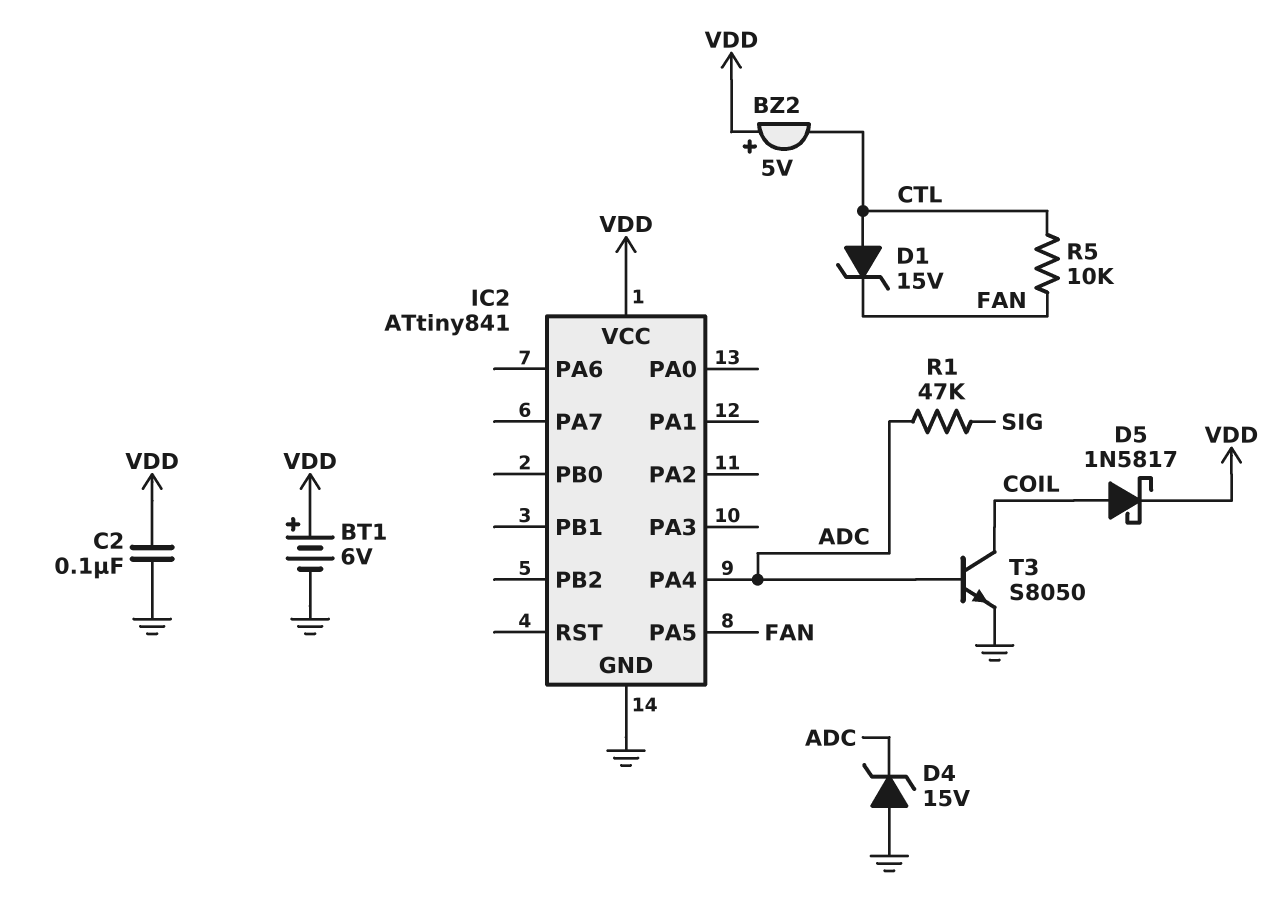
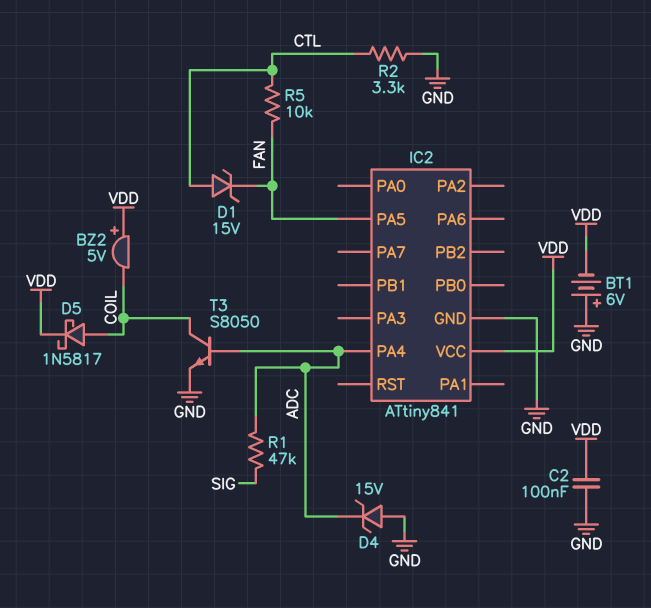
BT1: 6V (plus VDD, minus GND) -> 6V (plus GND, minus VDD)
BZ2: buzzer 5V (plus VDD, minus CTL) -> buzzer 5V (plus VDD, minus COIL)
R2: none -> 3.3k (CTL, GND)

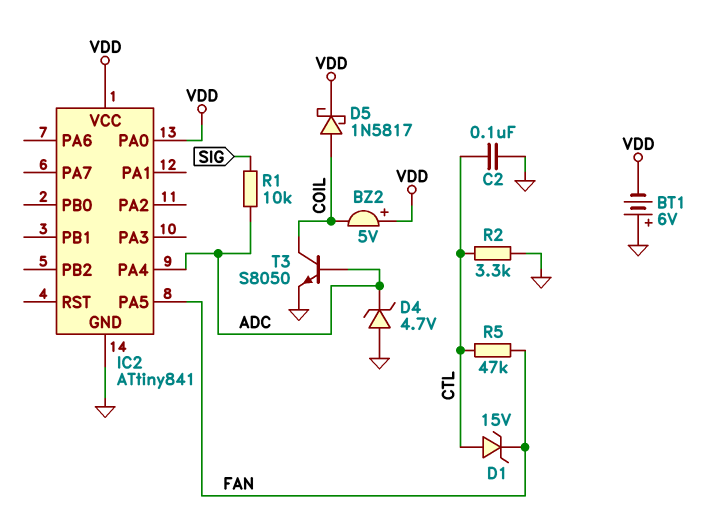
C2: 100nF (GND, VDD) -> 100nF (CTL, GND)
D4: zener 15V (A GND, K ADC) -> zener 4.7V (A GND, K ADC)
IC2 pin PA0: none -> VDD
R1: 47k (ADC, SIG) -> 10k (ADC, SIG)
R5: 10k (CTL, FAN) -> 47k (CTL, FAN)

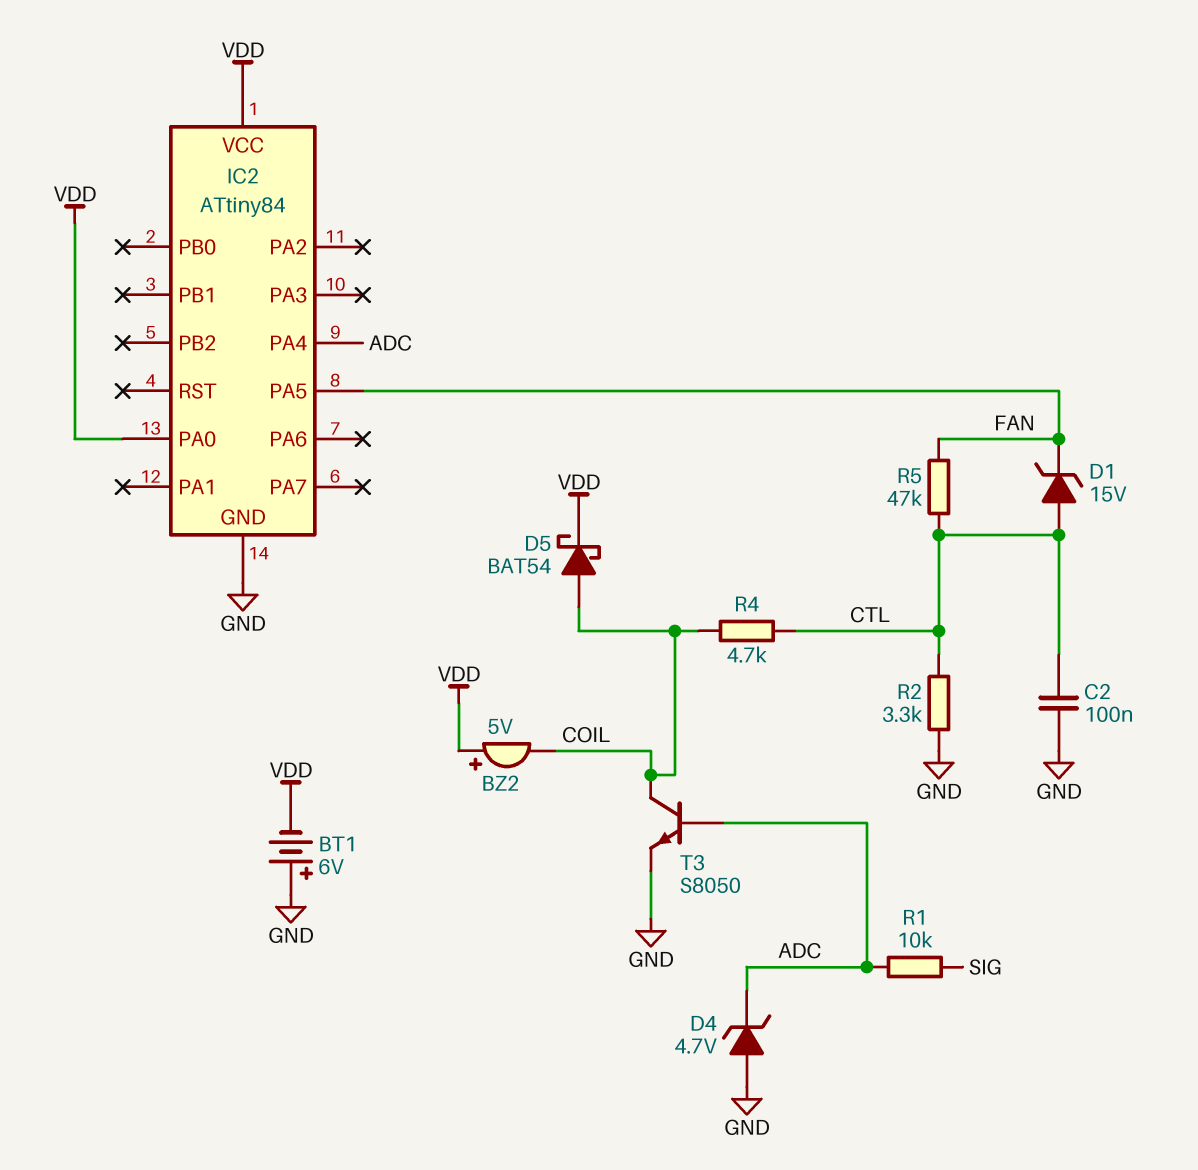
D5: schottky 1N5817 (A COIL, K VDD) -> schottky BAT54 (A COIL, K VDD)
IC2: ATtiny841 -> ATtiny84
R4: none -> 4.7k (COIL, CTL)

